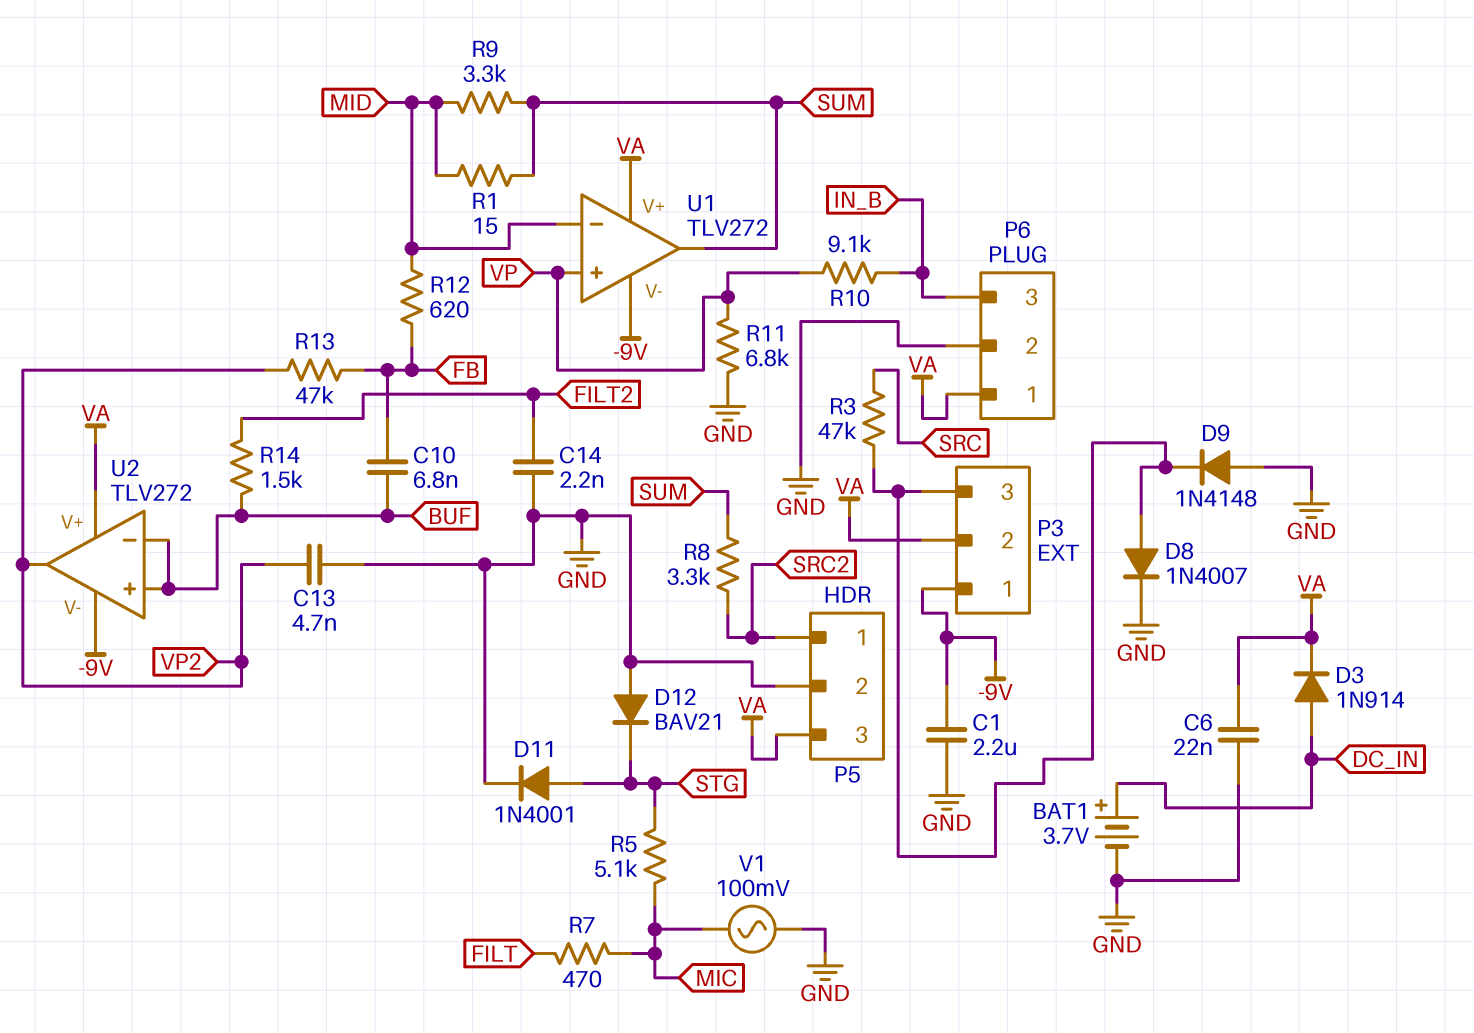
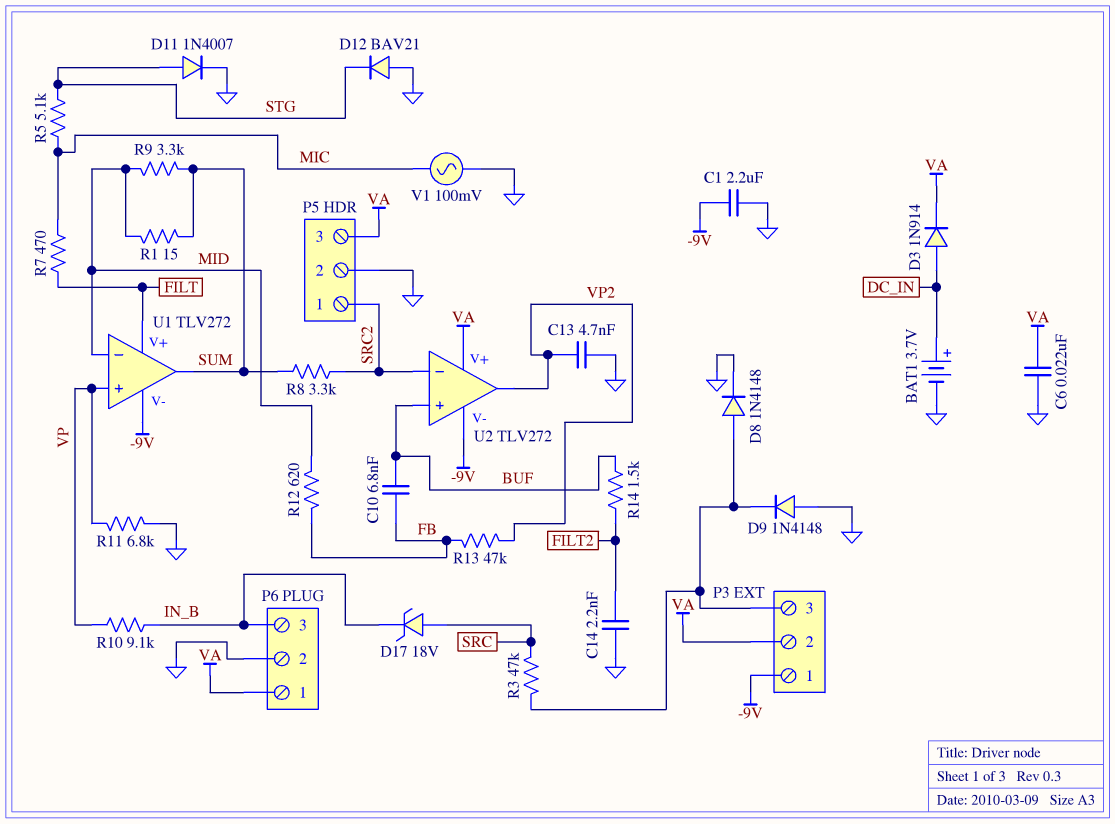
D8: diode 1N4007 (A P3/3, K GND) -> diode 1N4148 (A P3/3, K GND)
D11: diode 1N4001 (A STG, K GND) -> diode 1N4007 (A STG, K GND)
D17: none -> zener 18V (A SRC, K IN_B)
U1 pin V+: VA -> FILT
U2 pin in-: BUF -> SRC2

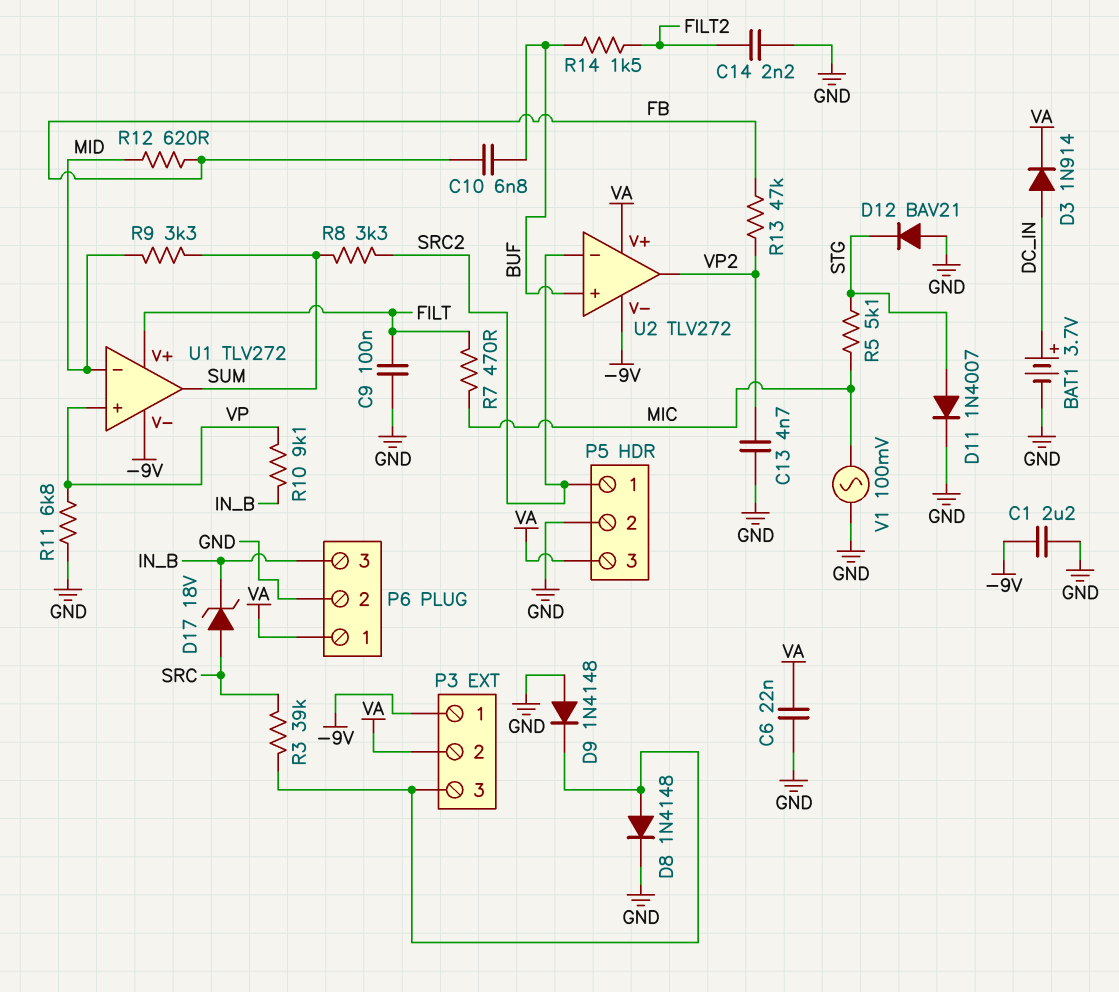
C9: none -> 100nF (FILT, GND)
R1: 15 (MID, SUM) -> none
R3: 47k (P3/3, SRC) -> 39k (P3/3, SRC)

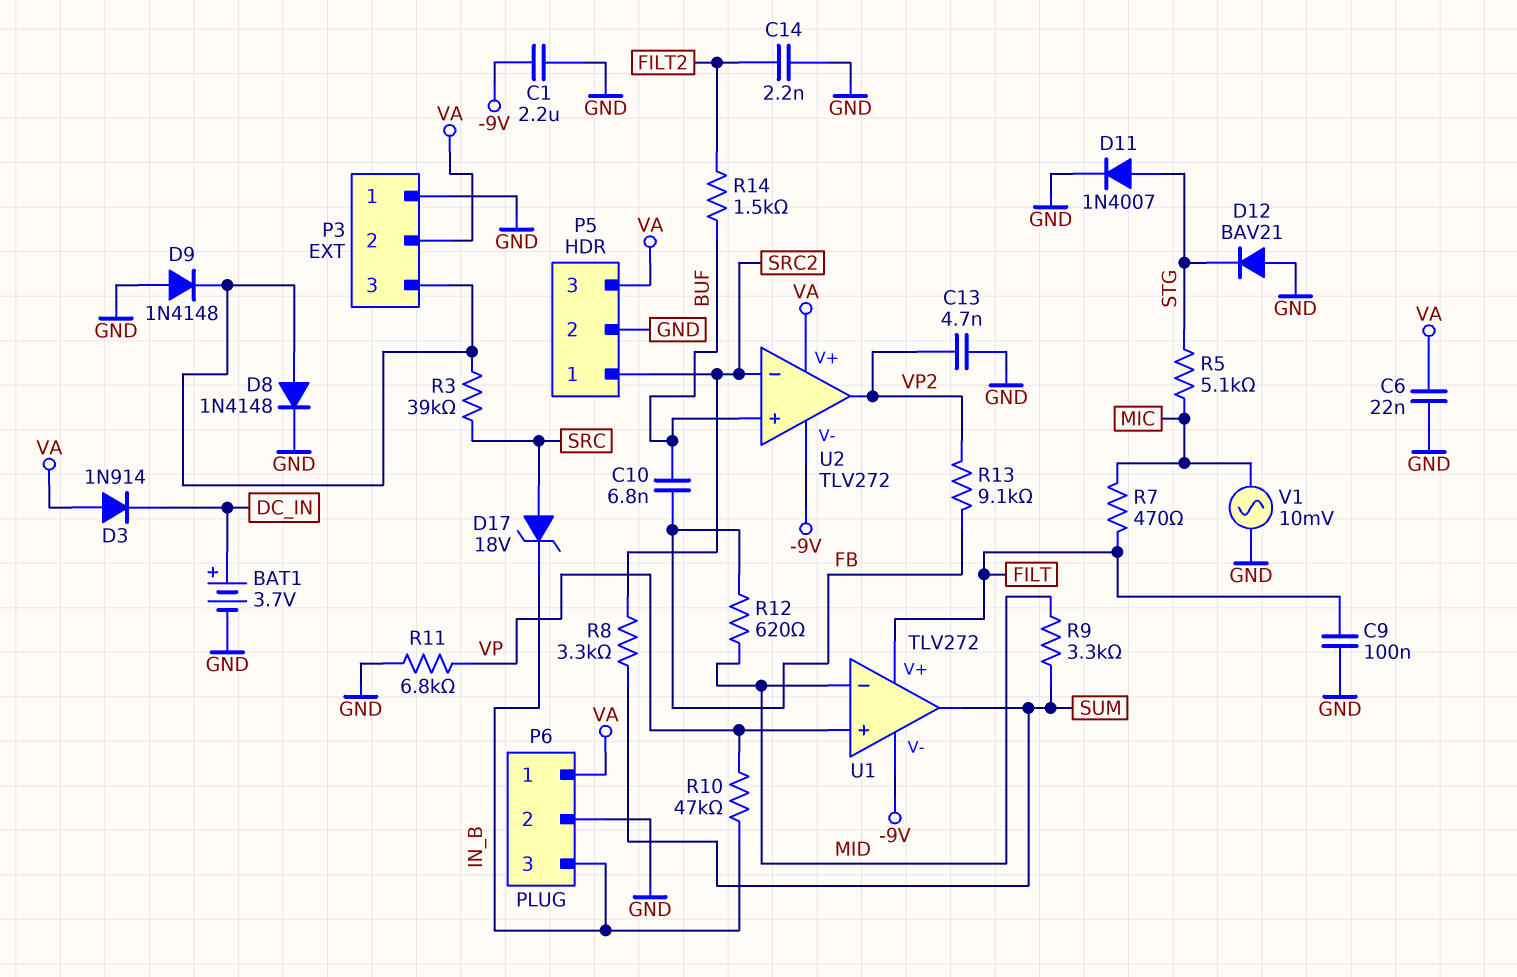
D3: diode 1N914 (A DC_IN, K VA) -> diode 1N914 (A VA, K DC_IN)
P3 pin 1: -9V -> GND
R10: 9.1k (IN_B, VP) -> 47k (IN_B, VP)
R13: 47k (FB, VP2) -> 9.1k (FB, VP2)
V1: AC 100mV (GND, MIC) -> AC 10mV (GND, MIC)

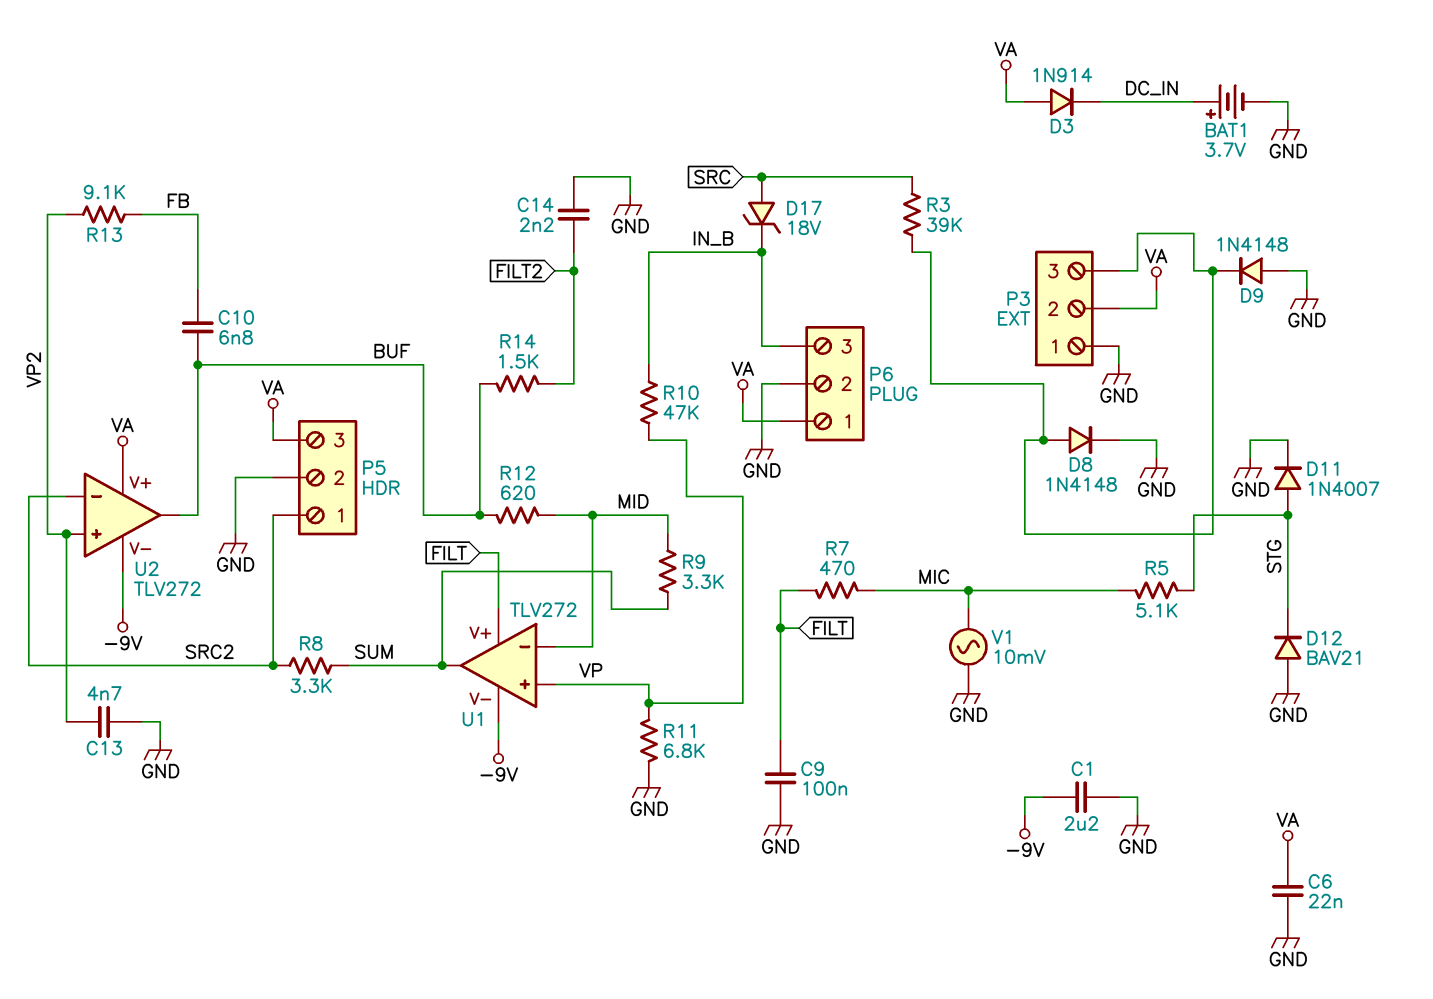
R12: 620 (FB, MID) -> 620 (BUF, MID)
U2 pin in+: BUF -> VP2
U2 pin out: VP2 -> BUF

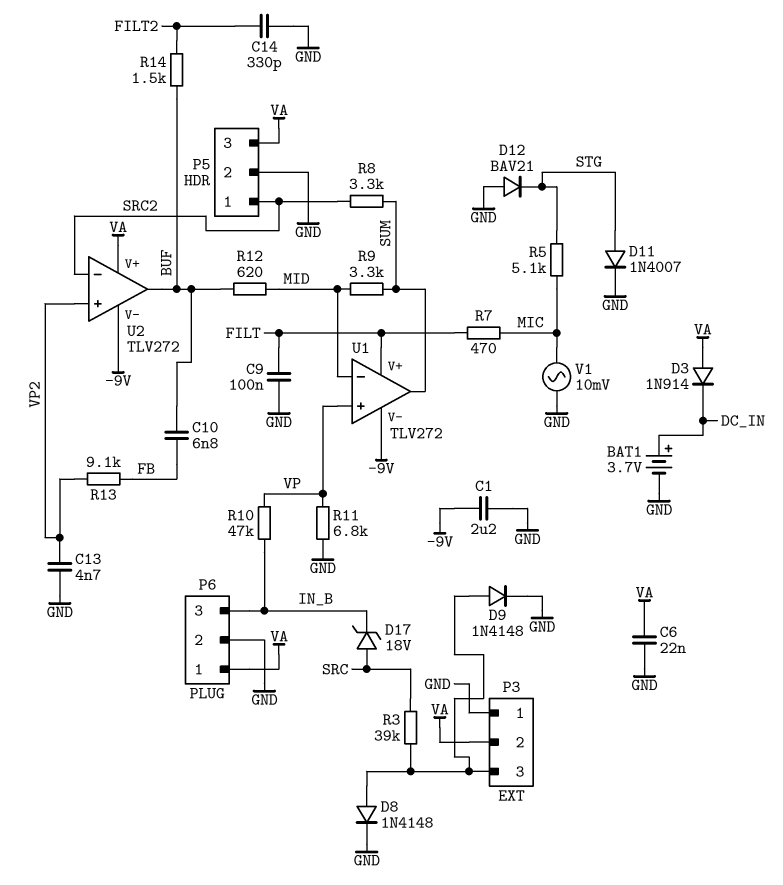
C14: 2.2nF (FILT2, GND) -> 330pF (FILT2, GND)
D9: diode 1N4148 (A GND, K P3/3) -> diode 1N4148 (A P3/3, K GND)

